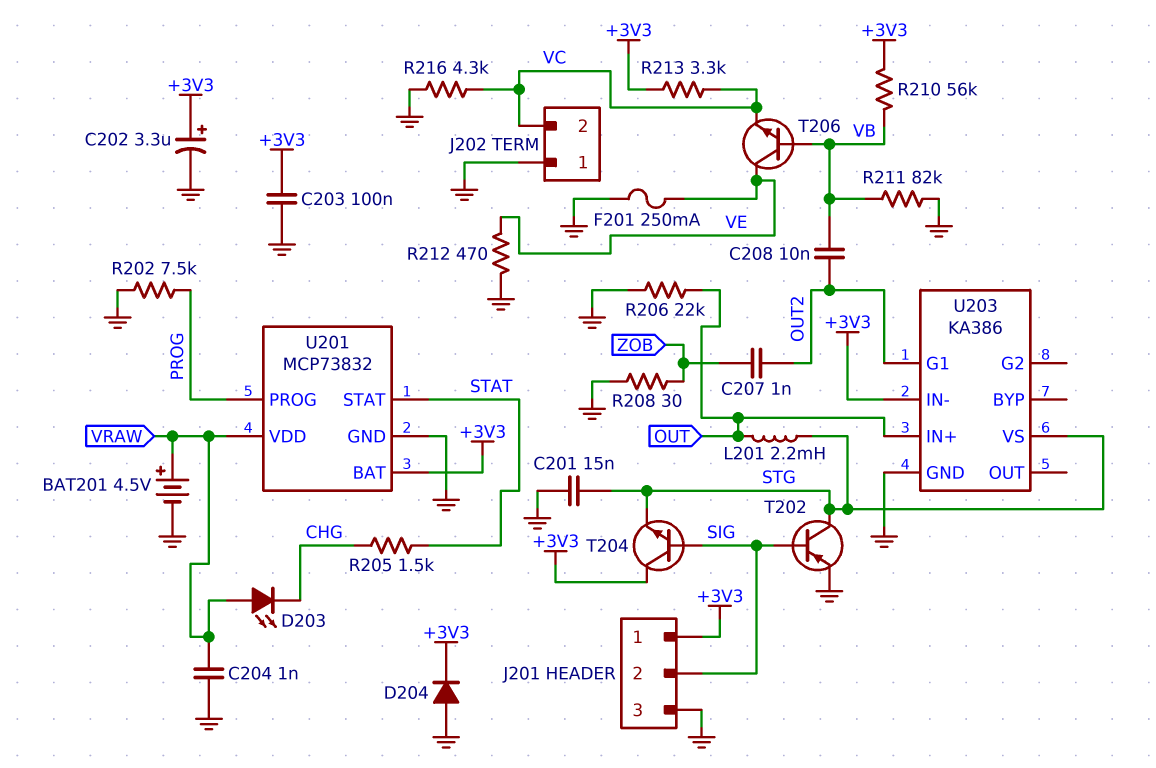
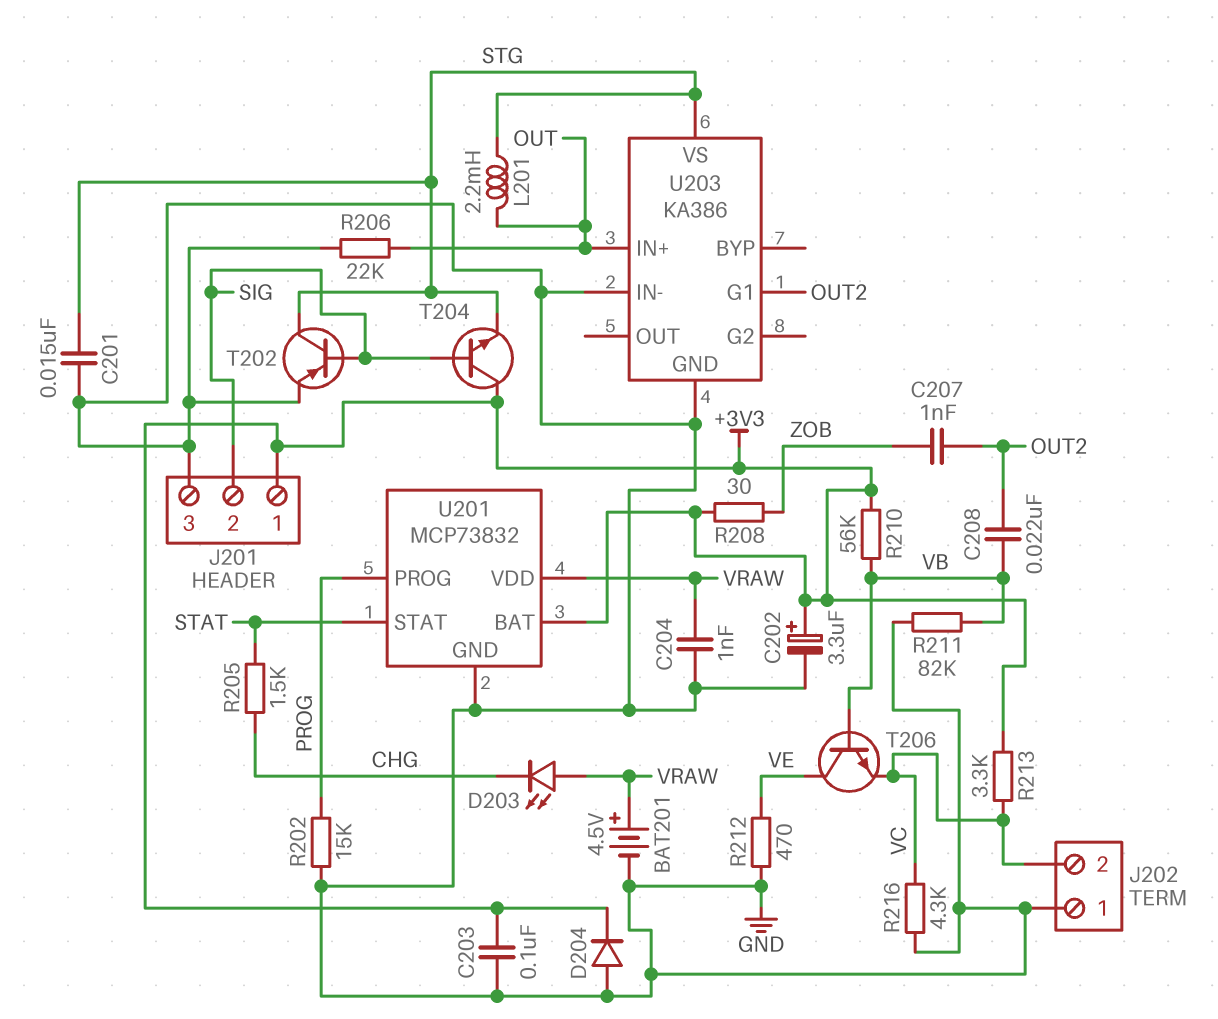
C208: 10nF (OUT2, VB) -> 22nF (OUT2, VB)
F201: 250mA (GND, VE) -> none
R202: 7.5k (GND, PROG) -> 15k (GND, PROG)
R208: 30 (GND, ZOB) -> 30 (+3V3, ZOB)
U203 pin IN-: +3V3 -> GND

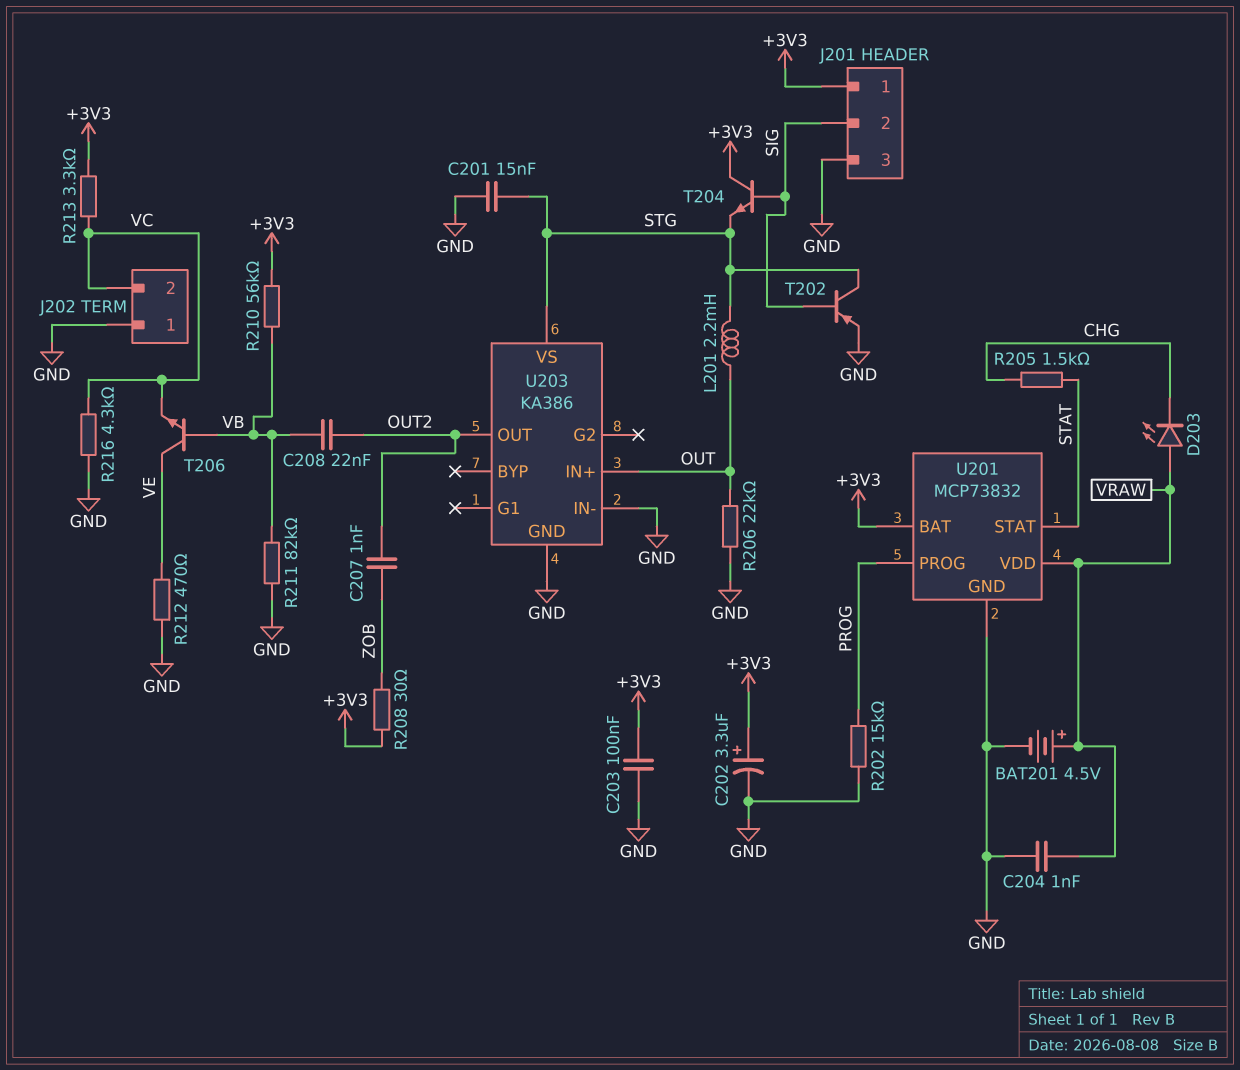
D204: diode (A GND, K +3V3) -> none
U203 pin G1: OUT2 -> none
U203 pin OUT: none -> OUT2

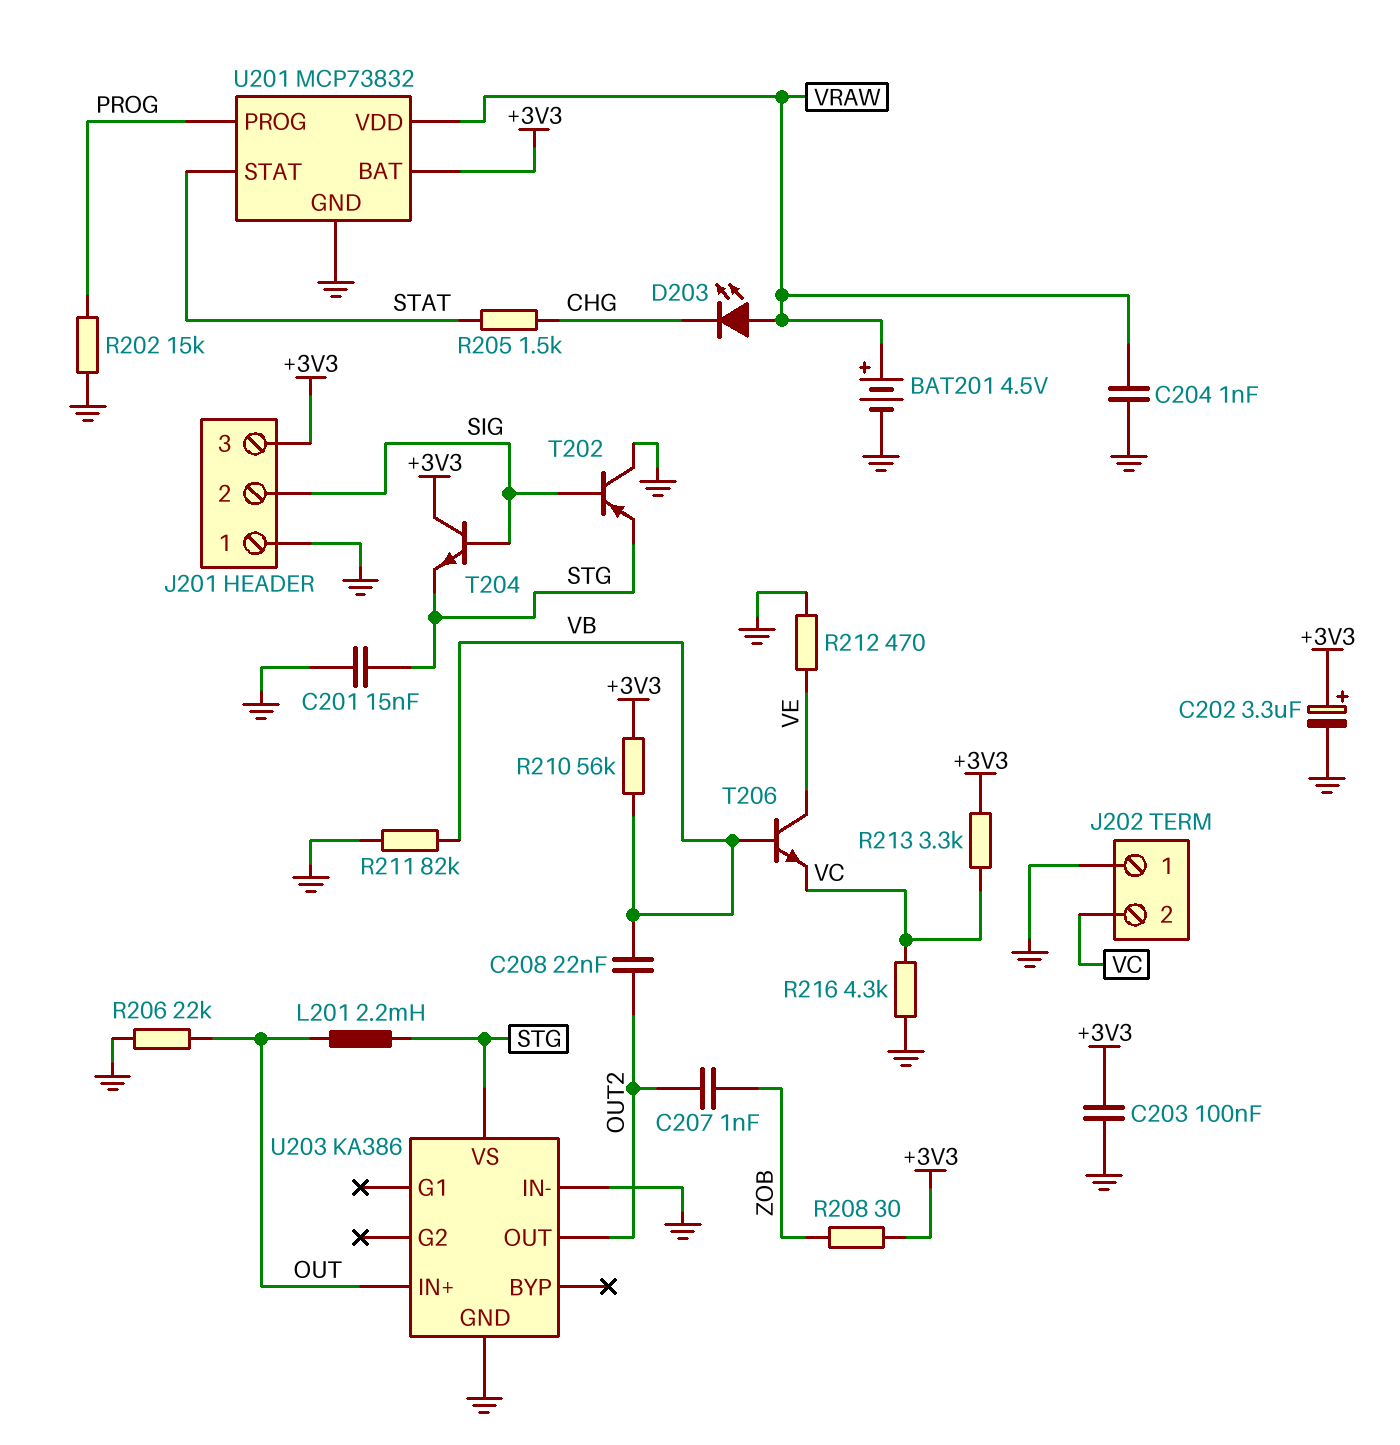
J201 pin 1: +3V3 -> GND
J201 pin 3: GND -> +3V3
T202: PNP (B SIG, C STG, E GND) -> PNP (B SIG, C GND, E STG)

